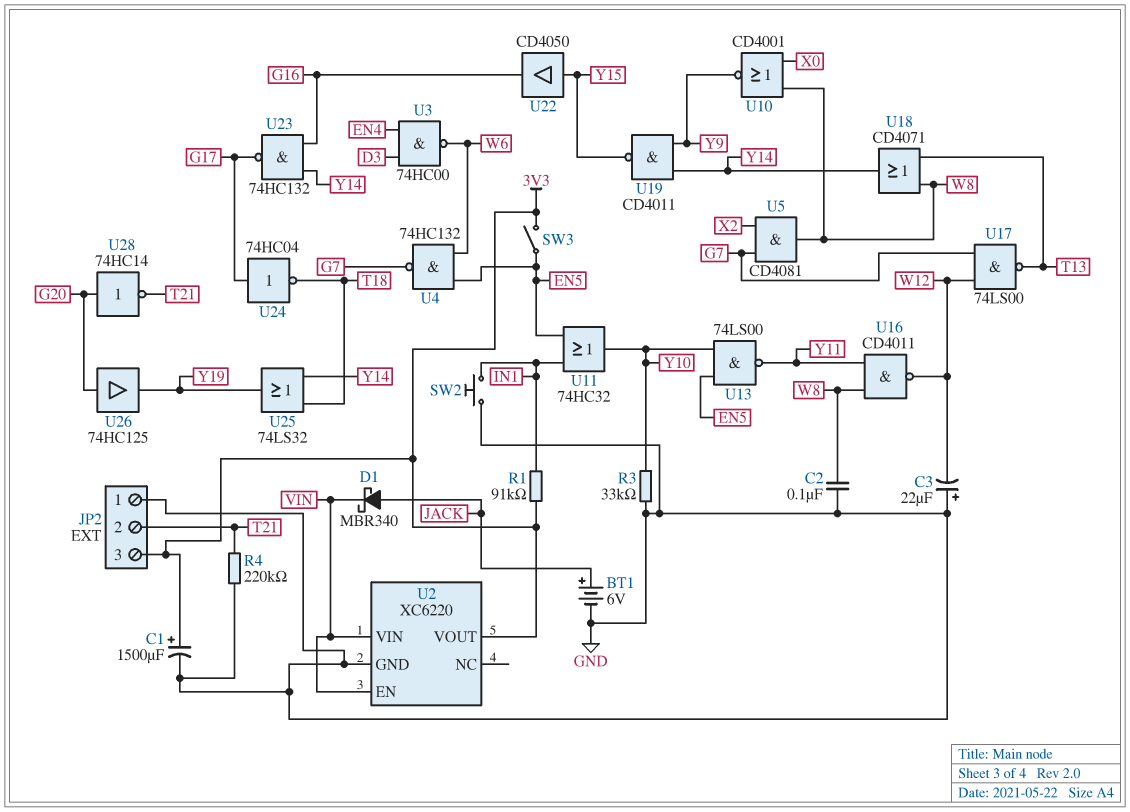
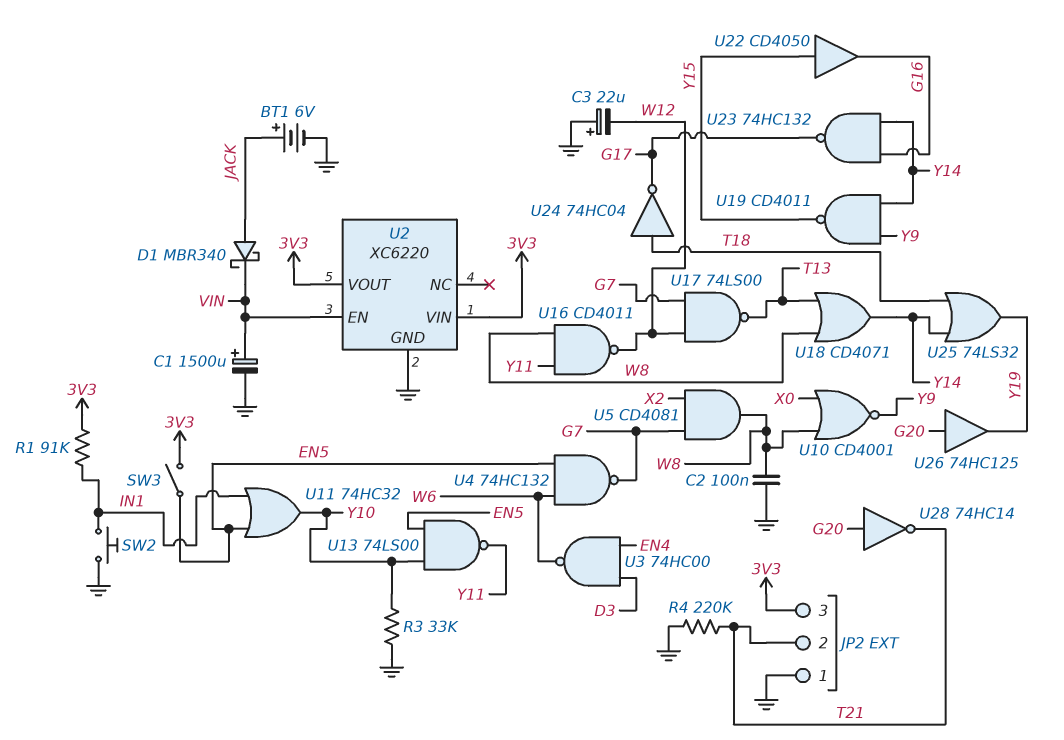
C1: 1500uF (plus 3V3, minus GND) -> 1500uF (plus VIN, minus GND)
U2 pin VIN: VIN -> 3V3
U24: NOT 74HC04 (in G17, out T18) -> NOT 74HC04 (in T18, out G17)

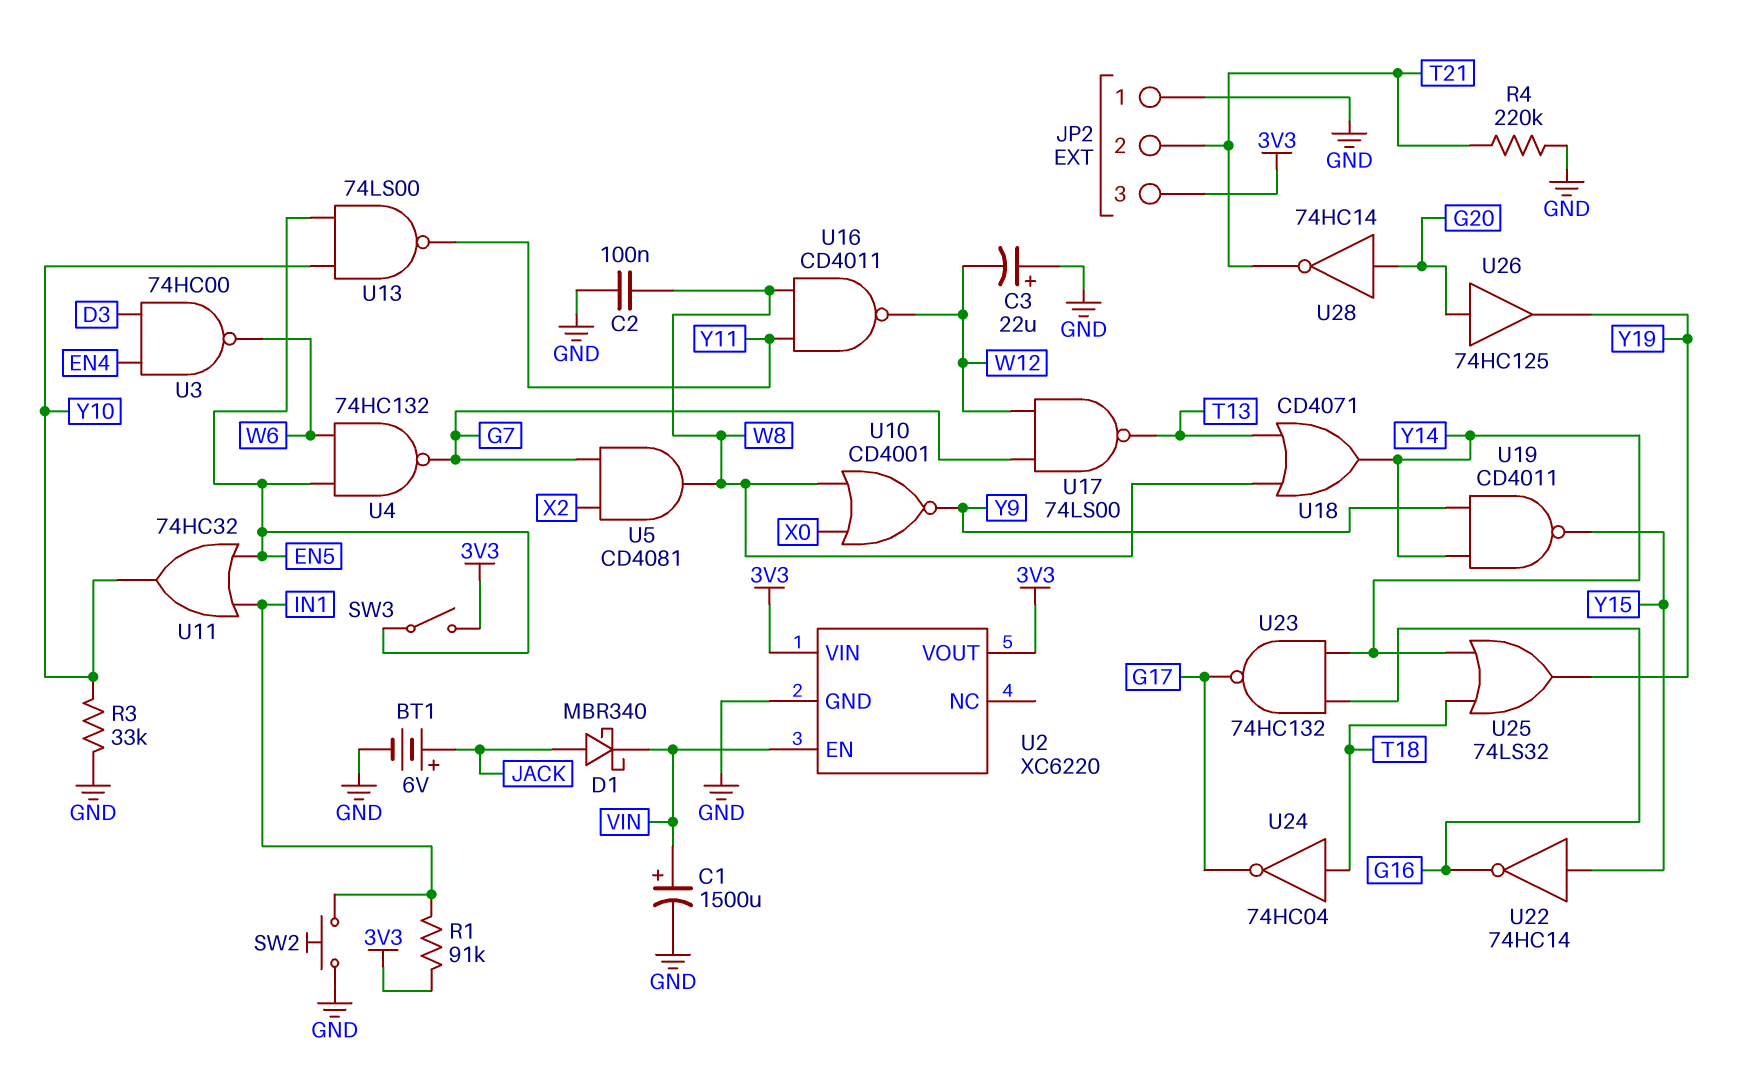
U22: buffer CD4050 (in Y15, out G16) -> NOT 74HC14 (in Y15, out G16)

